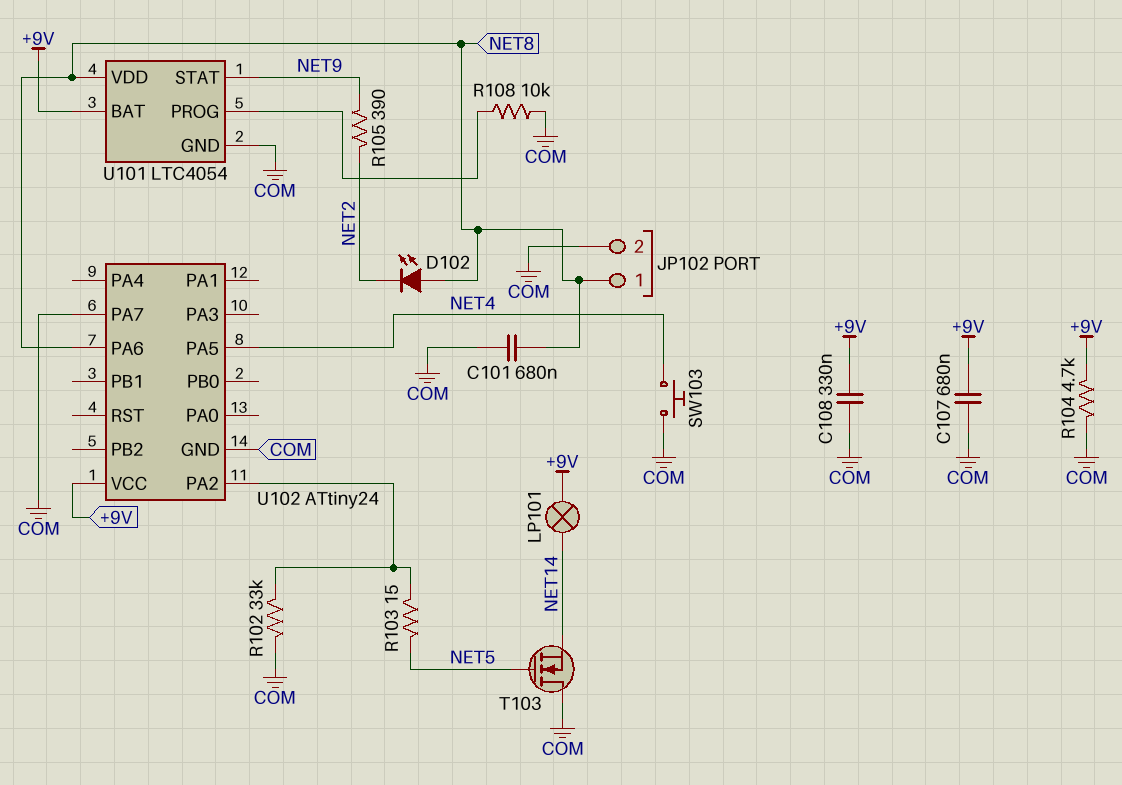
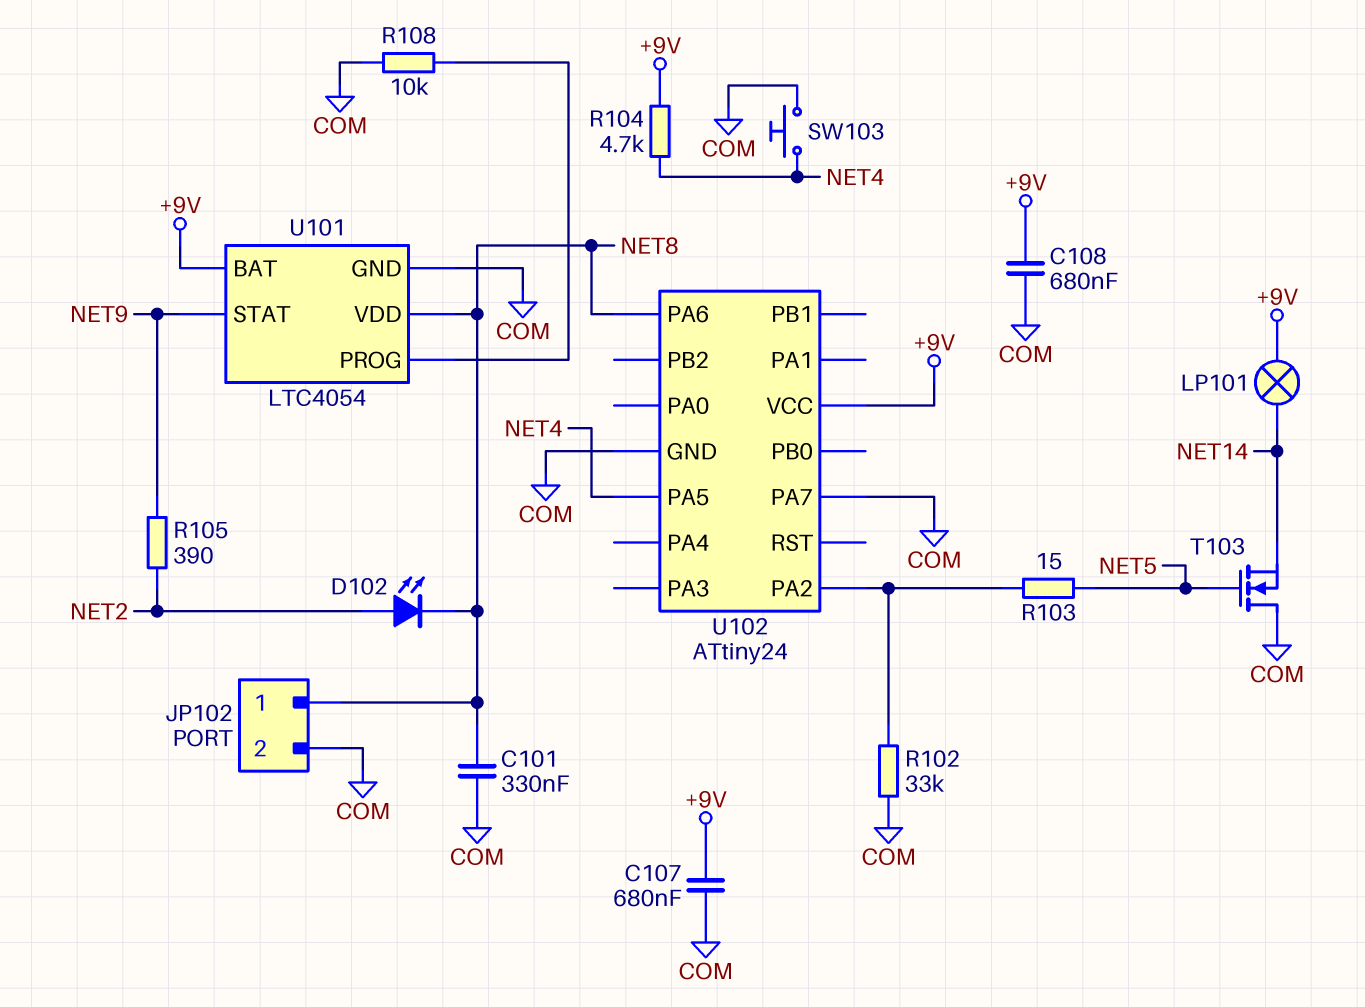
C101: 680nF (COM, NET8) -> 330nF (COM, NET8)
C108: 330nF (+9V, COM) -> 680nF (+9V, COM)
D102: LED (A NET8, K NET2) -> LED (A NET2, K NET8)
R104: 4.7k (+9V, COM) -> 4.7k (+9V, NET4)

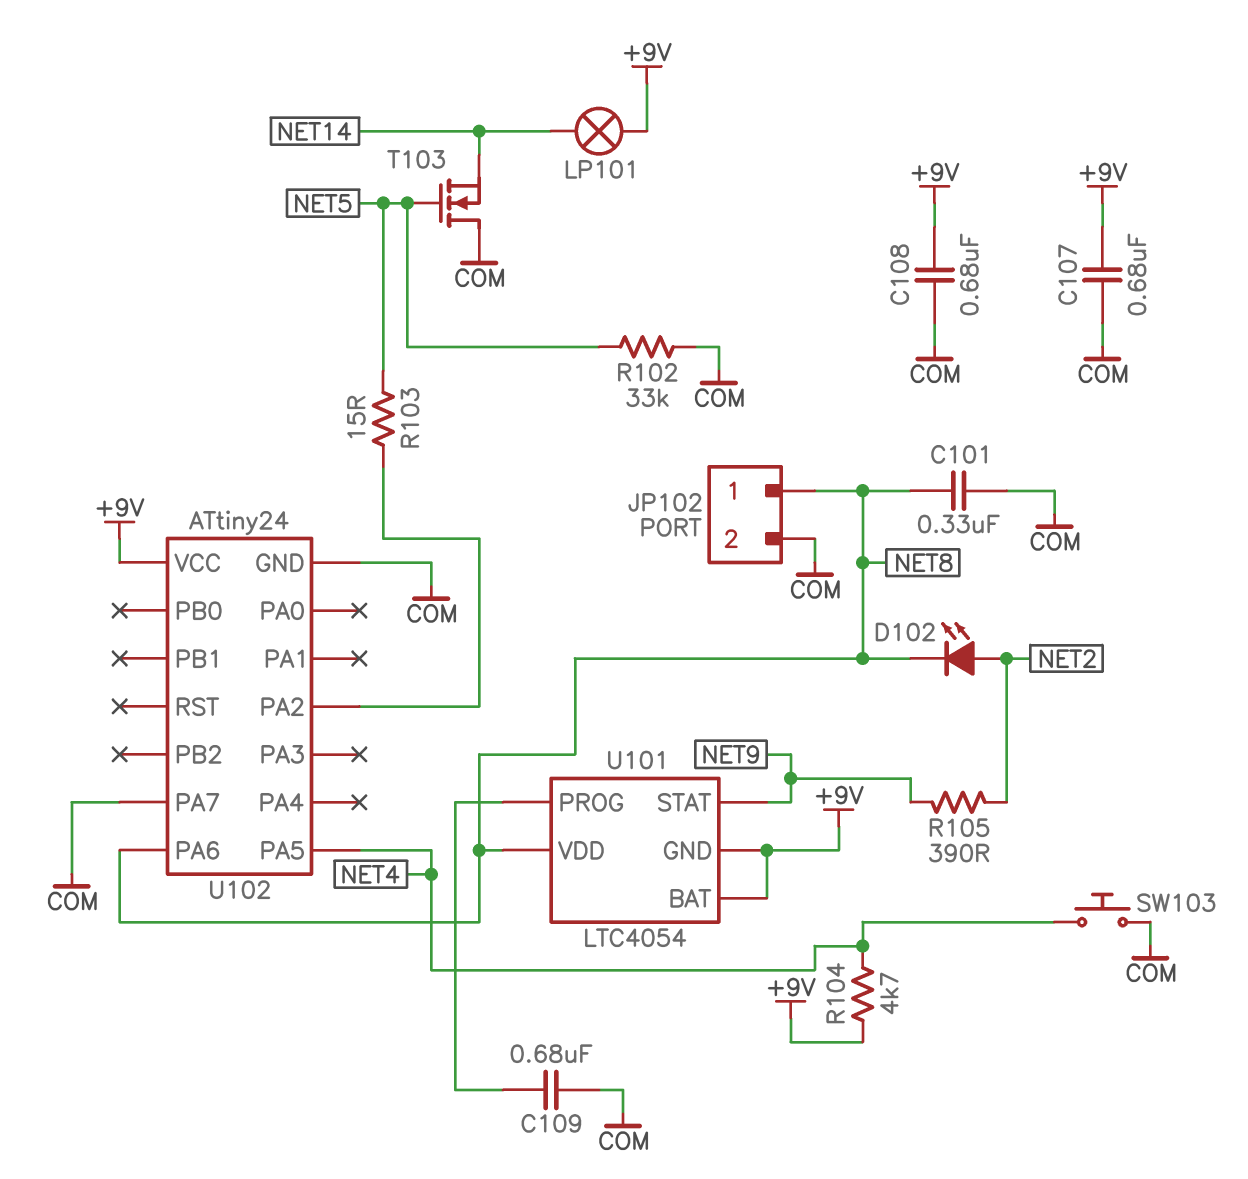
C109: none -> 680nF (COM, U101/PROG)
R102: 33k (COM, U102/PA2) -> 33k (COM, NET5)
R108: 10k (COM, U101/PROG) -> none
U101 pin GND: COM -> +9V

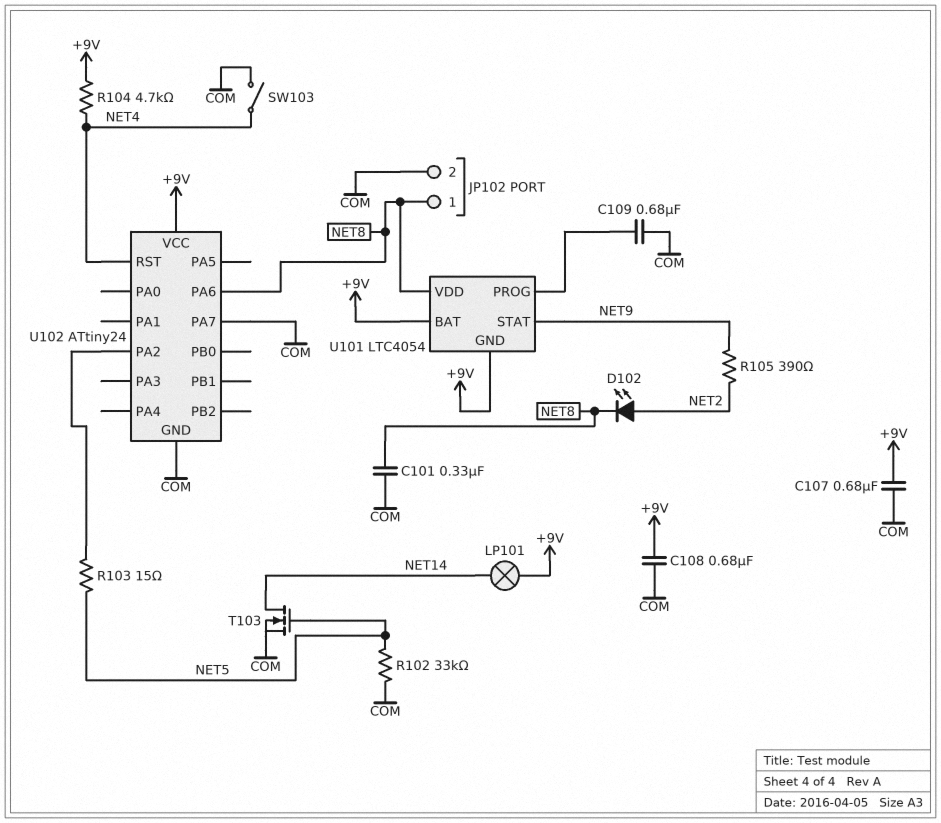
SW103: button (COM, NET4) -> switch (COM, NET4)
T103: NMOS (G NET5, D COM, S NET14) -> NMOS (G NET5, D NET14, S COM)
U102 pin PA5: NET4 -> none
U102 pin RST: none -> NET4

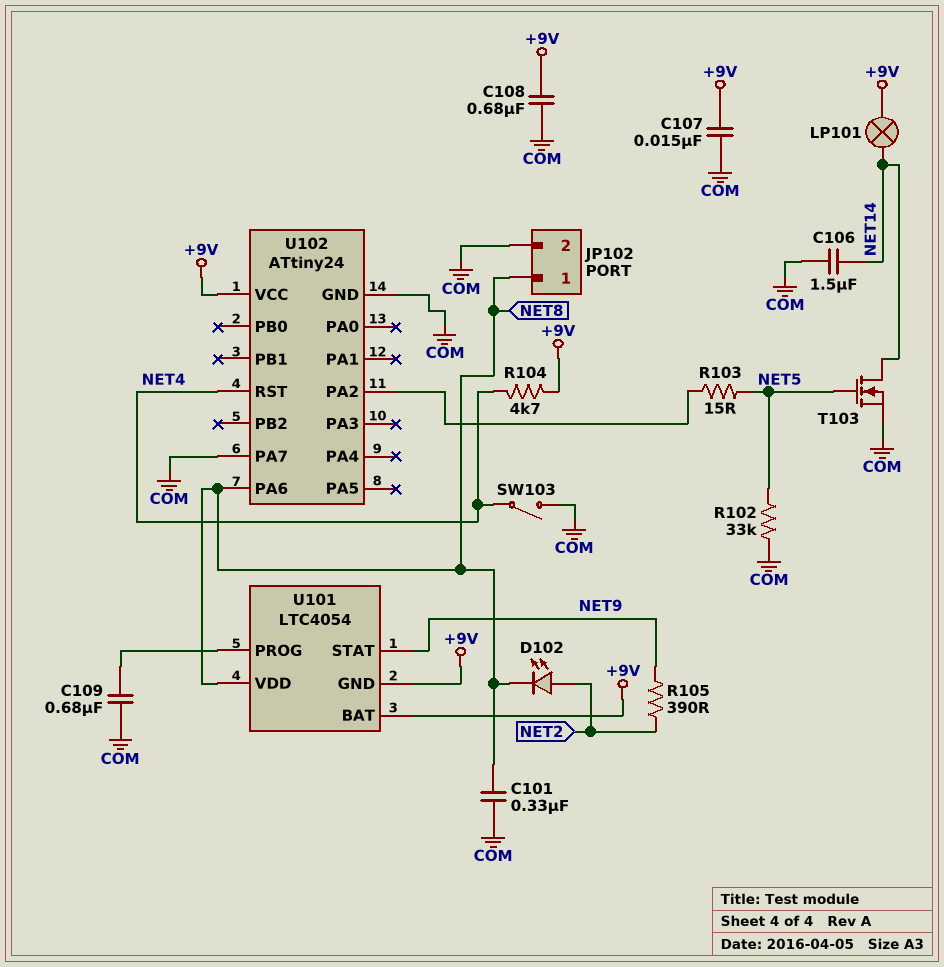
C106: none -> 1.5uF (COM, NET14)
C107: 680nF (+9V, COM) -> 15nF (+9V, COM)

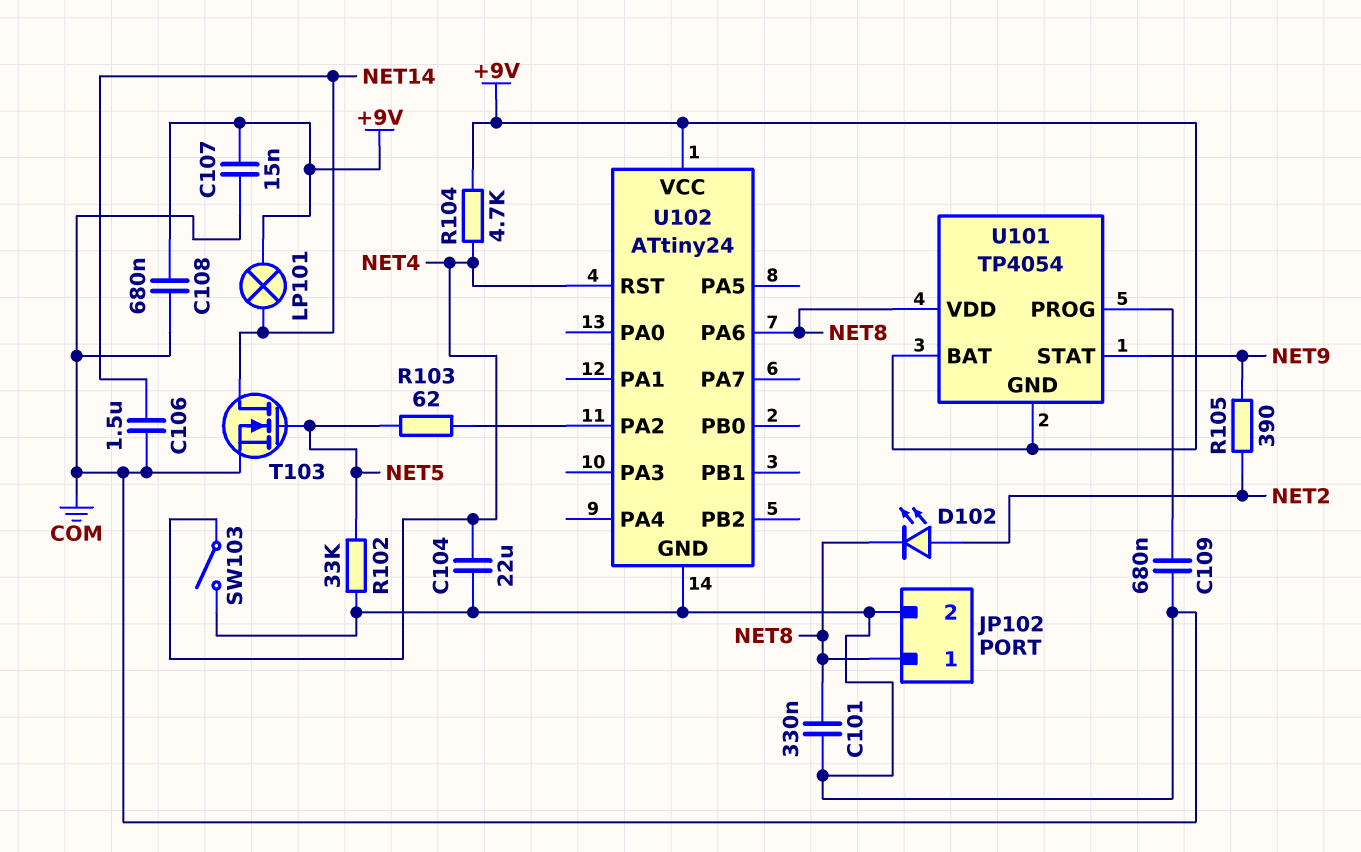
C104: none -> 22uF (COM, NET4)
R103: 15 (NET5, U102/PA2) -> 62 (NET5, U102/PA2)
U101: LTC4054 -> TP4054
U102 pin PA7: COM -> none

